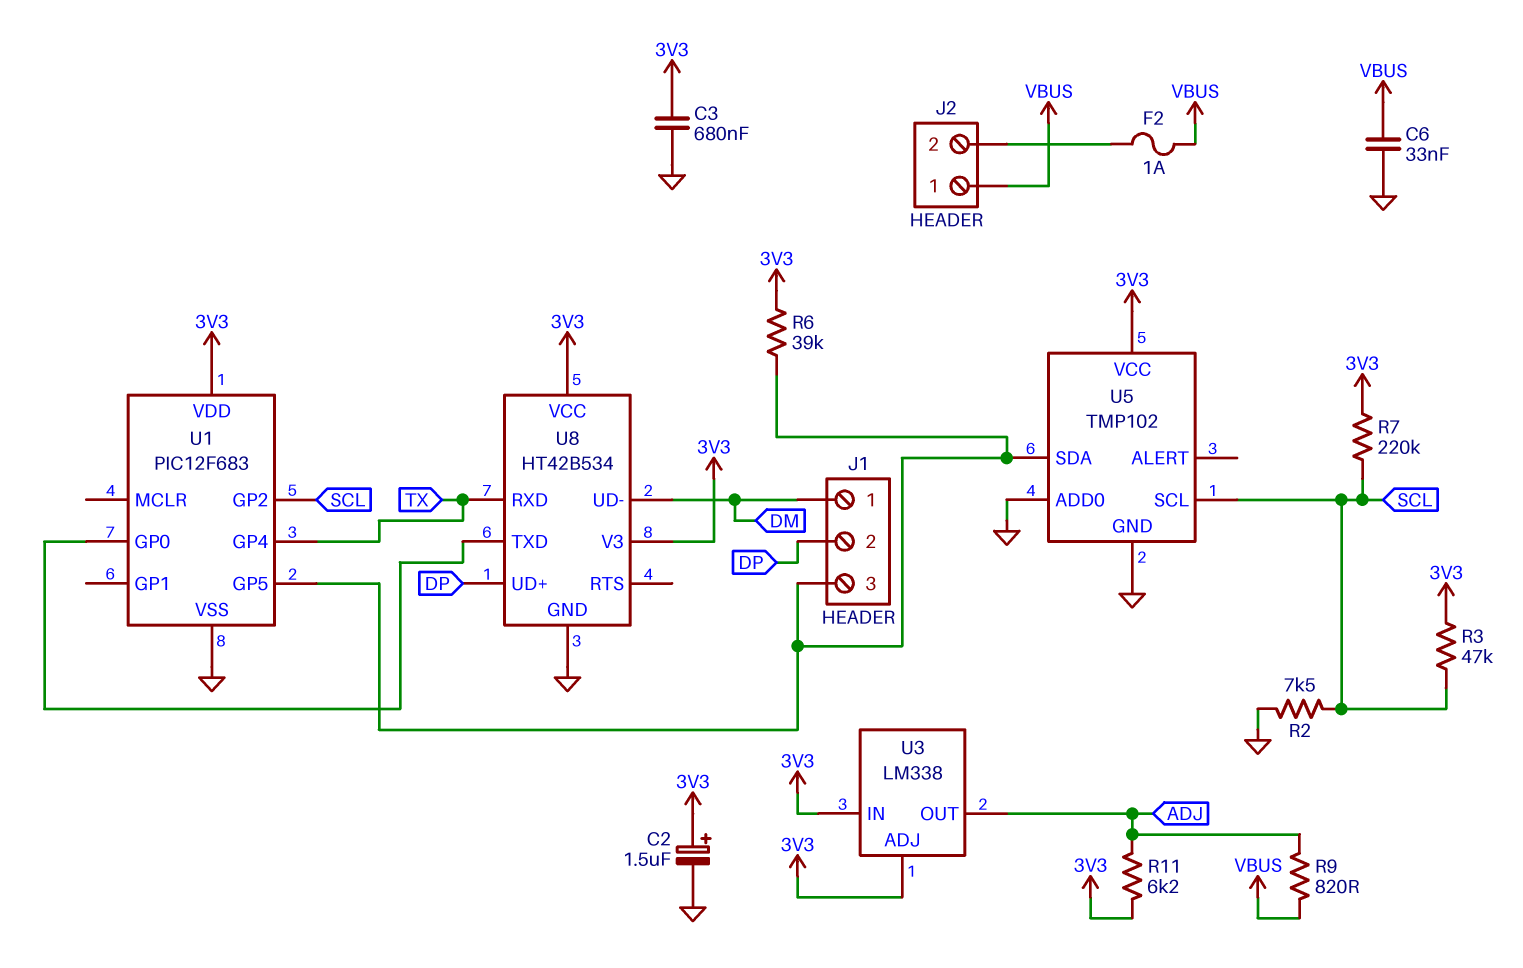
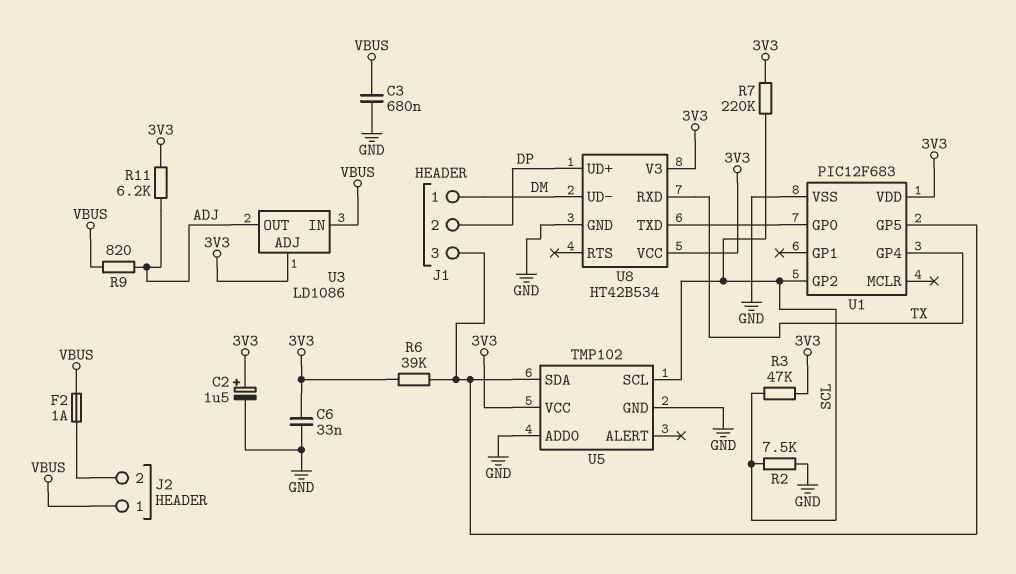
C3: 680nF (3V3, GND) -> 680nF (GND, VBUS)
C6: 33nF (GND, VBUS) -> 33nF (3V3, GND)
U3: LM338 -> LD1086
U3 pin IN: 3V3 -> VBUS

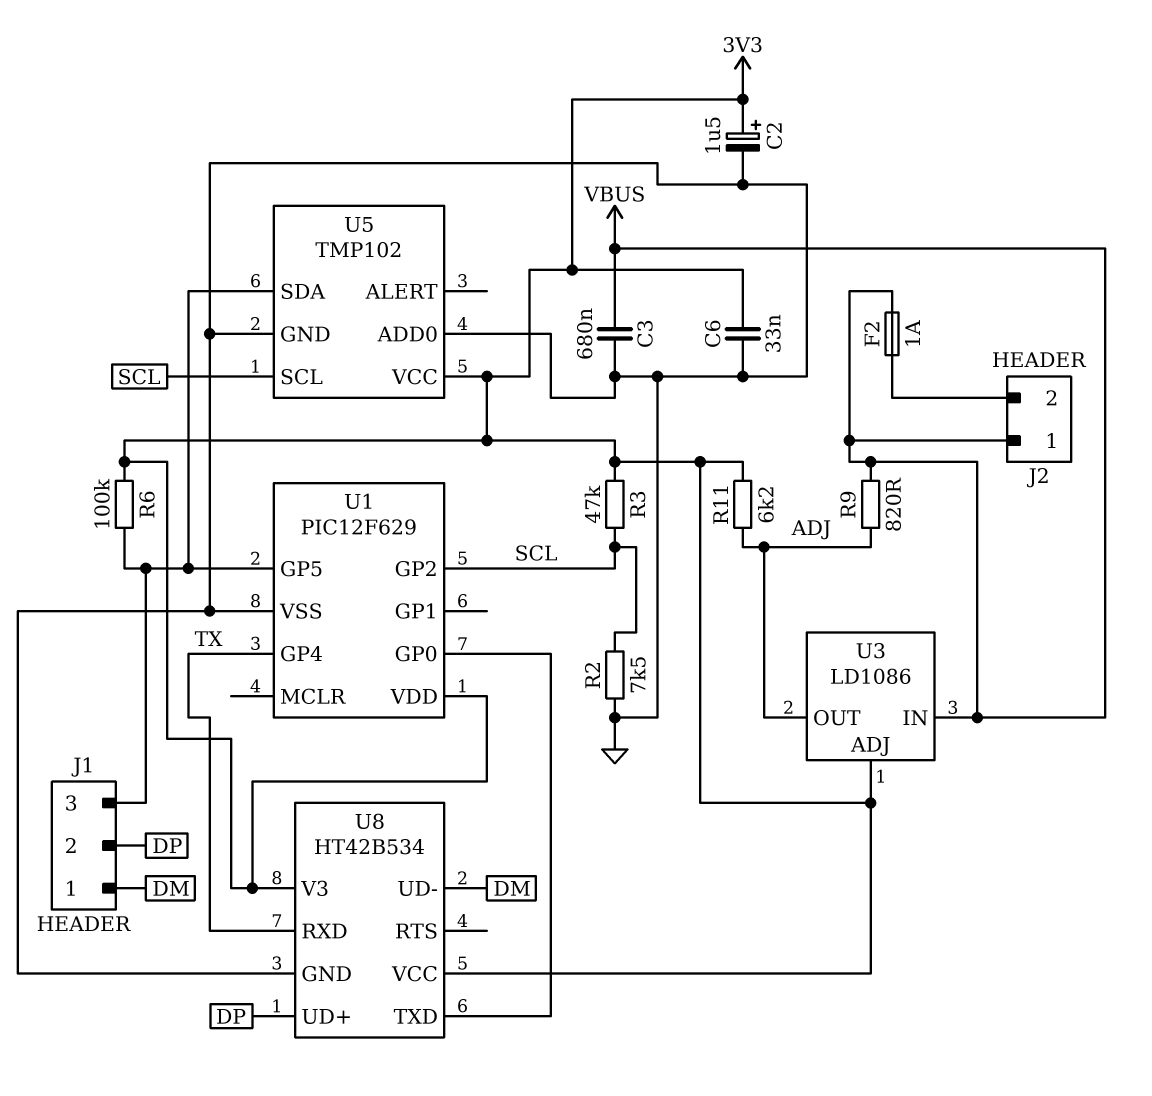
R6: 39k (3V3, J1/3) -> 100k (3V3, J1/3)
R7: 220k (3V3, SCL) -> none
U1: PIC12F683 -> PIC12F629

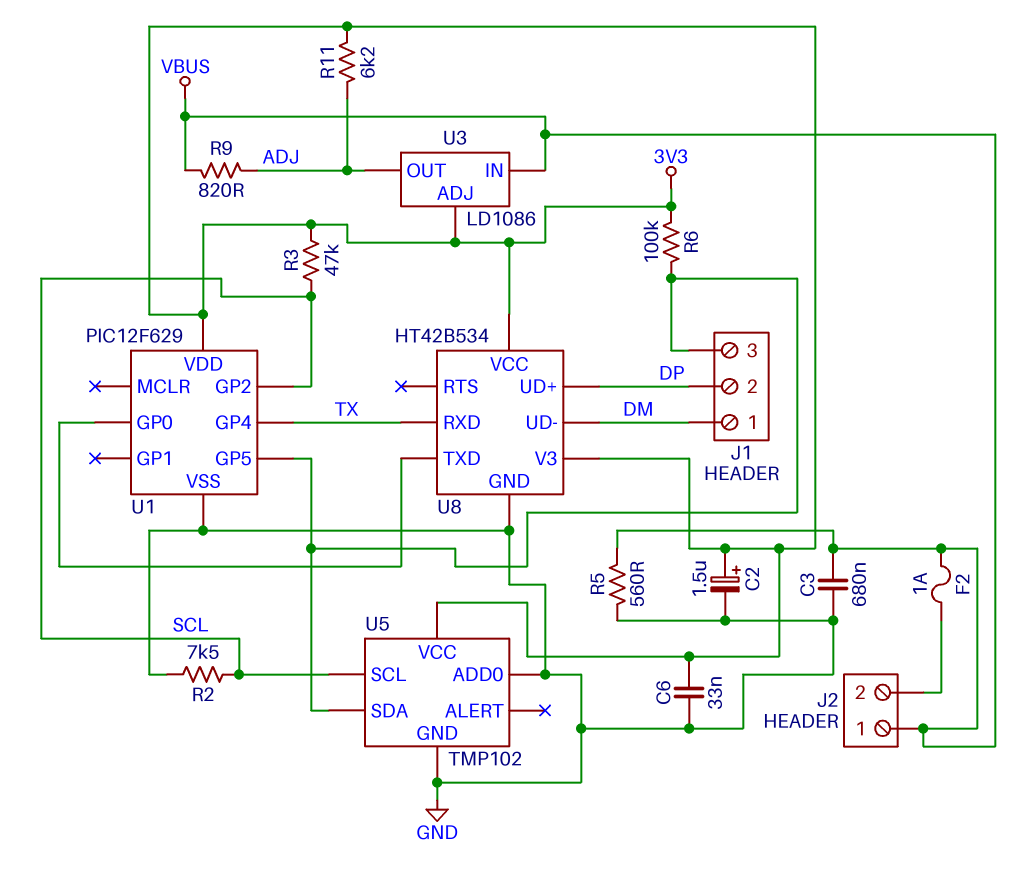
R5: none -> 560 (GND, VBUS)

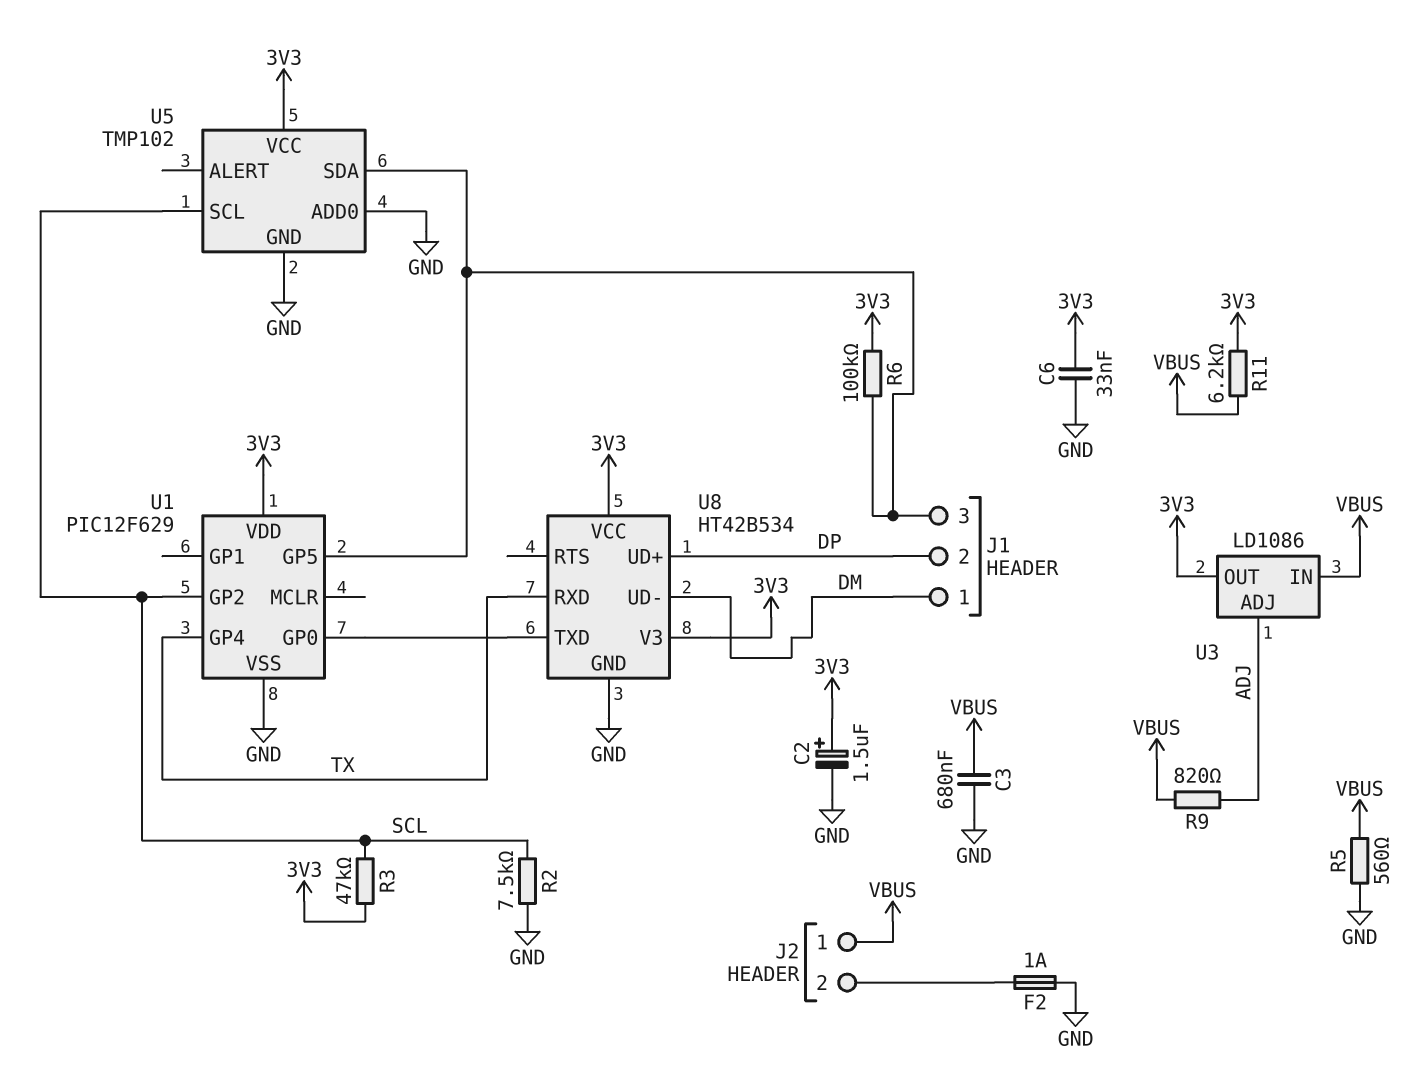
F2: 1A (J2/2, VBUS) -> 1A (GND, J2/2)
R11: 6.2k (3V3, ADJ) -> 6.2k (3V3, VBUS)
U3 pin ADJ: 3V3 -> ADJ
U3 pin OUT: ADJ -> 3V3

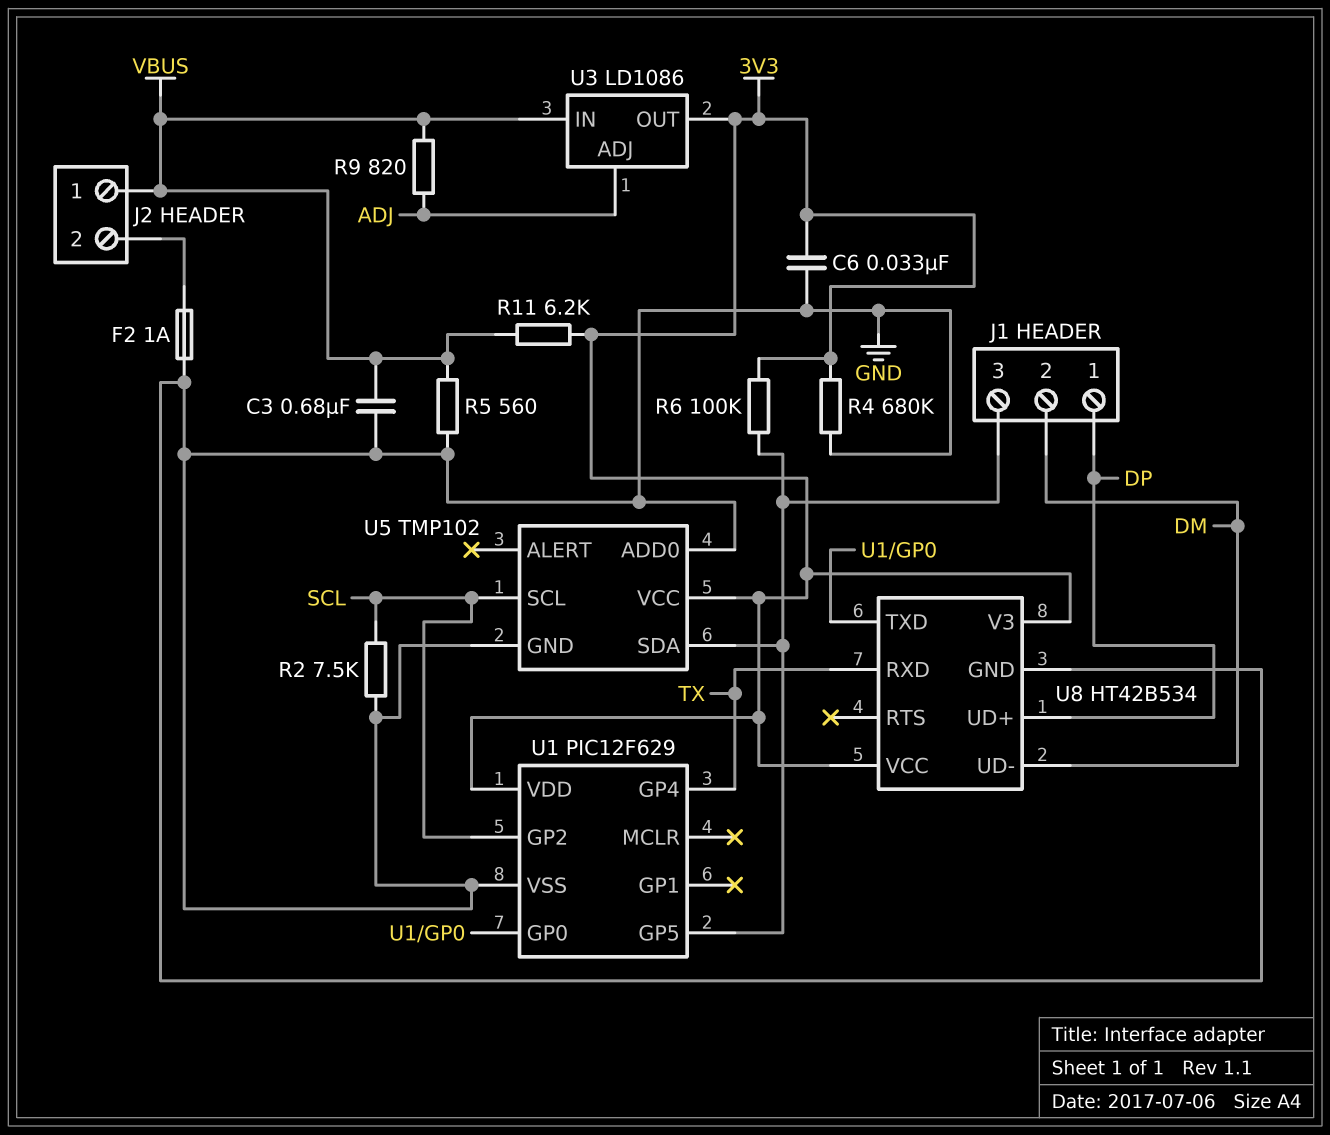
C2: 1.5uF (plus 3V3, minus GND) -> none
J1 pin 1: DM -> DP
J1 pin 2: DP -> DM
R3: 47k (3V3, SCL) -> none
R4: none -> 680k (3V3, GND)

